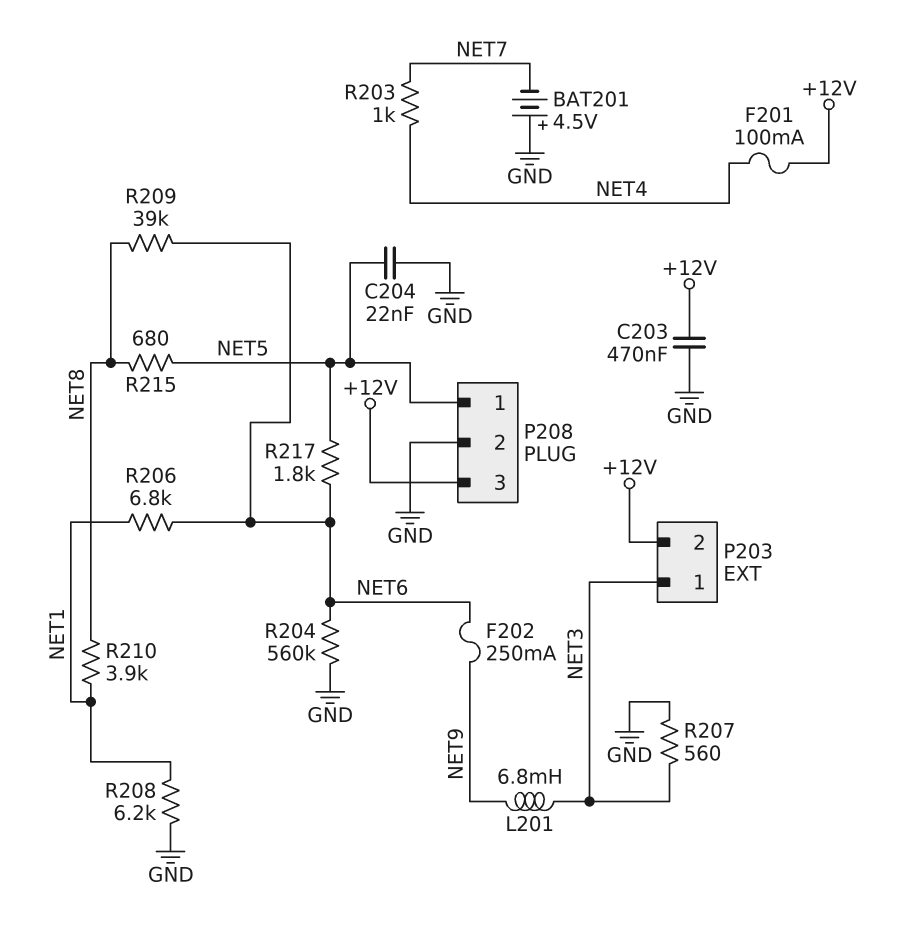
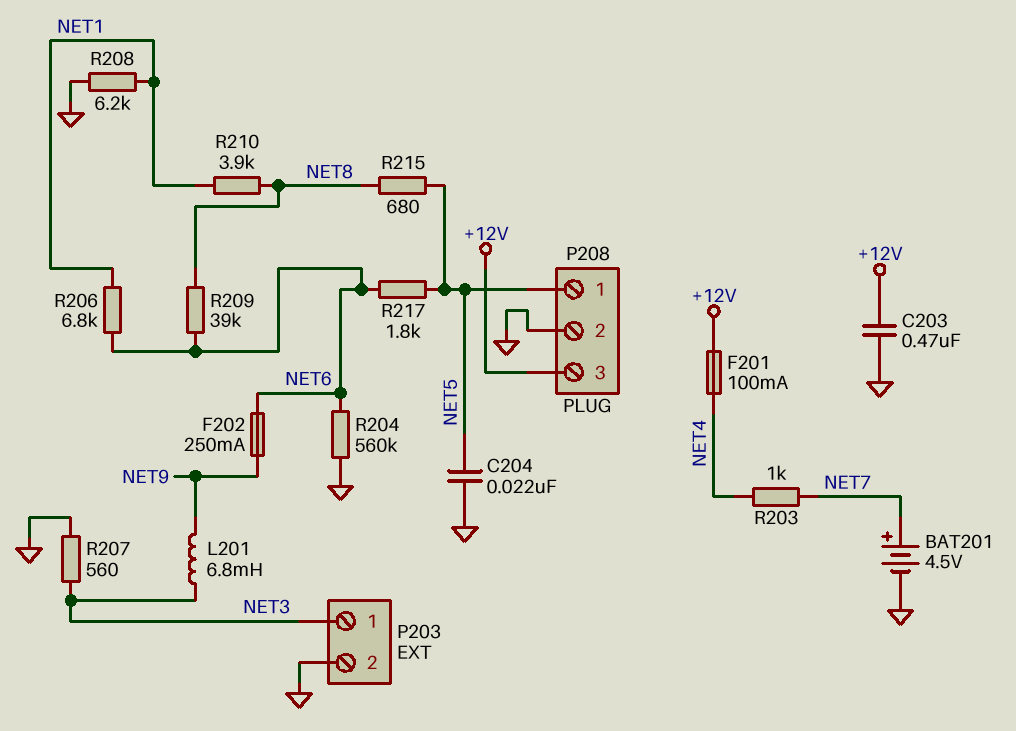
BAT201: 4.5V (plus GND, minus NET7) -> 4.5V (plus NET7, minus GND)
P203 pin 2: +12V -> GND

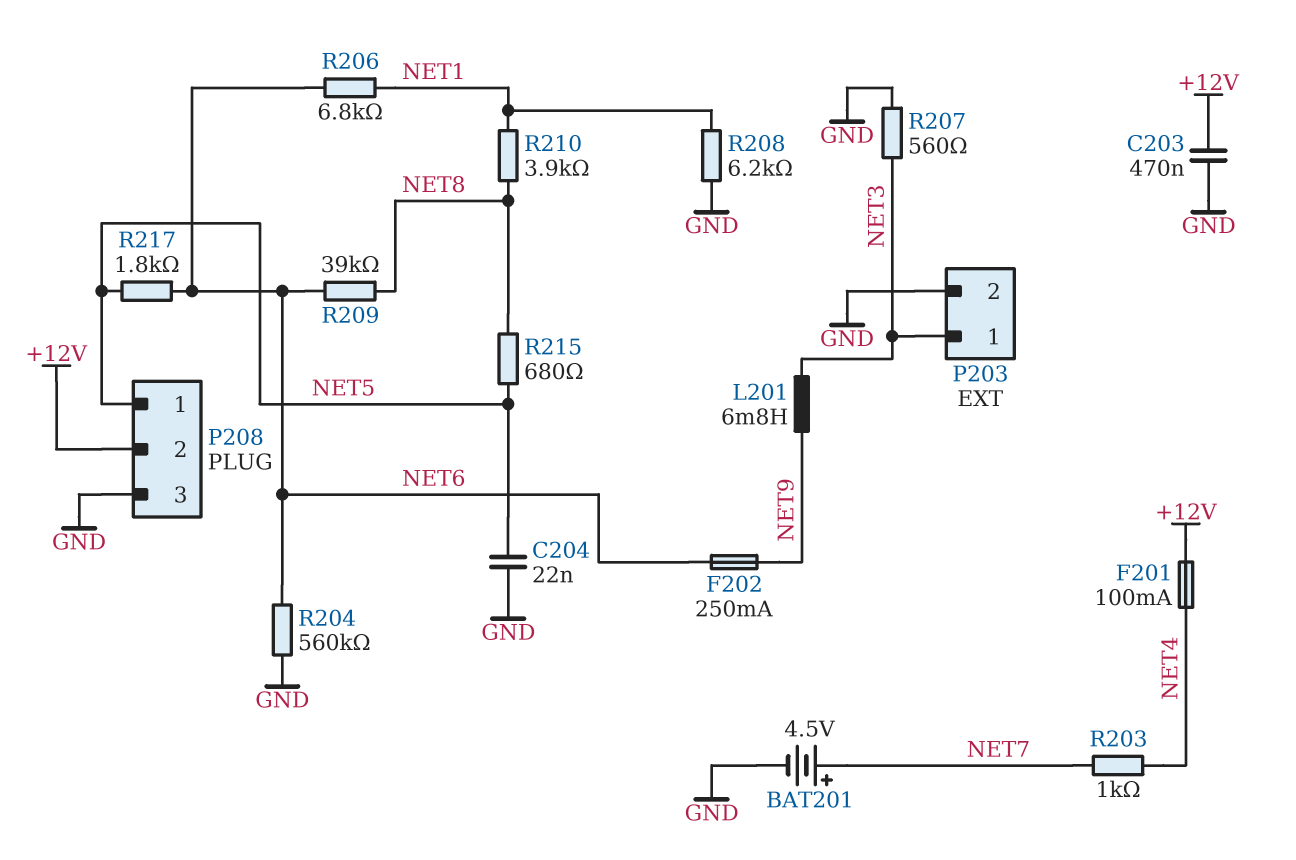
P208 pin 2: GND -> +12V
P208 pin 3: +12V -> GND

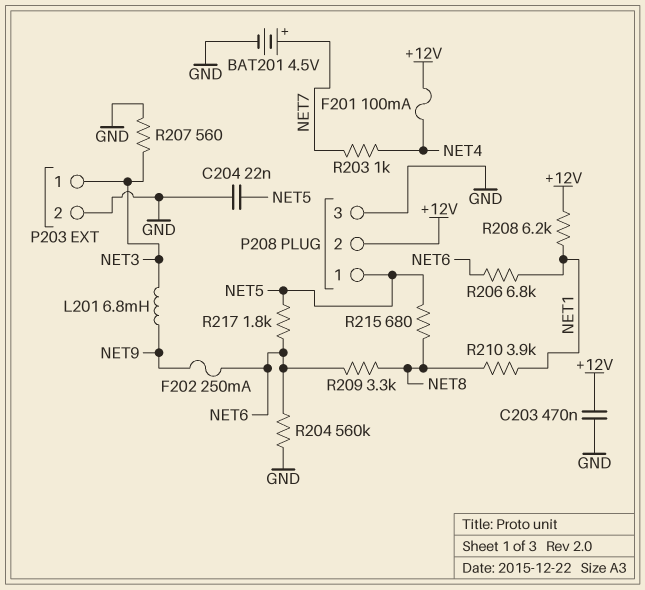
R208: 6.2k (GND, NET1) -> 6.2k (+12V, NET1)
R209: 39k (NET6, NET8) -> 3.3k (NET6, NET8)

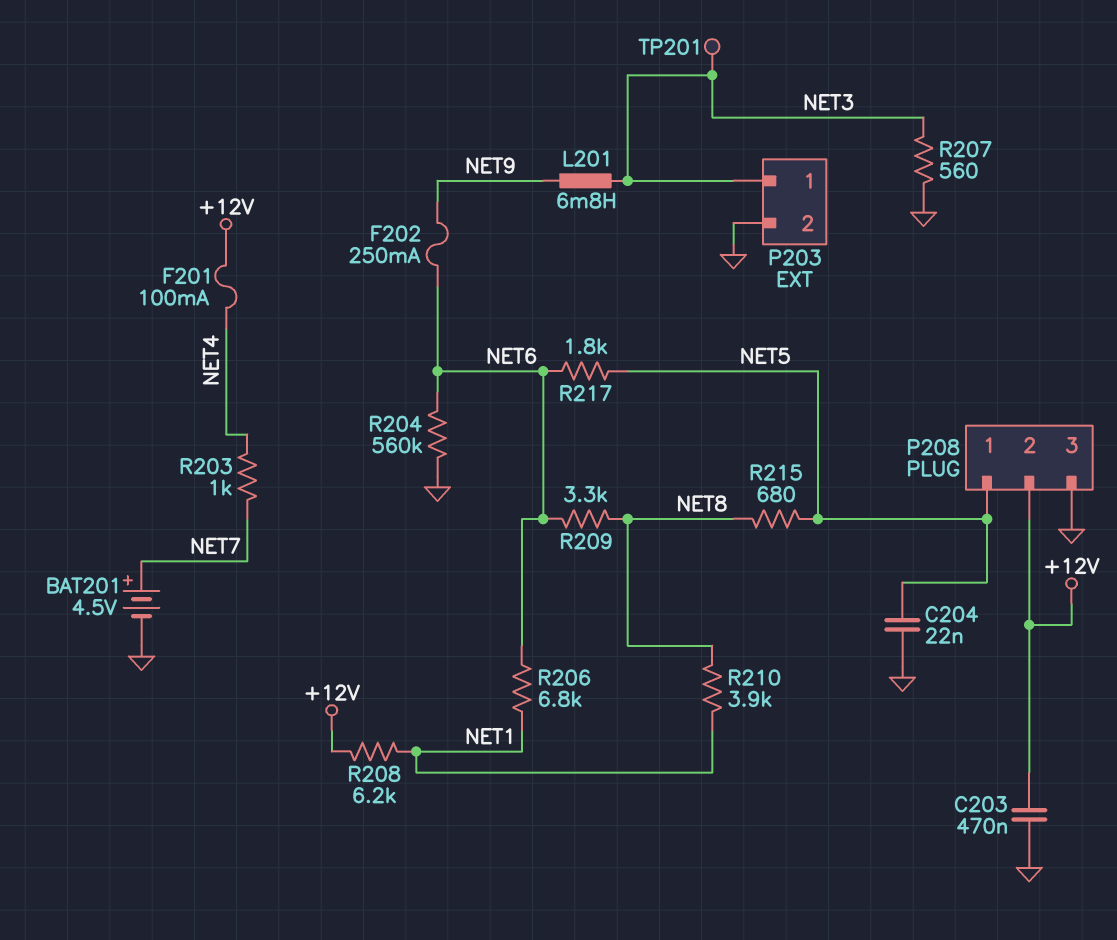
TP201: none -> test point (NET3)

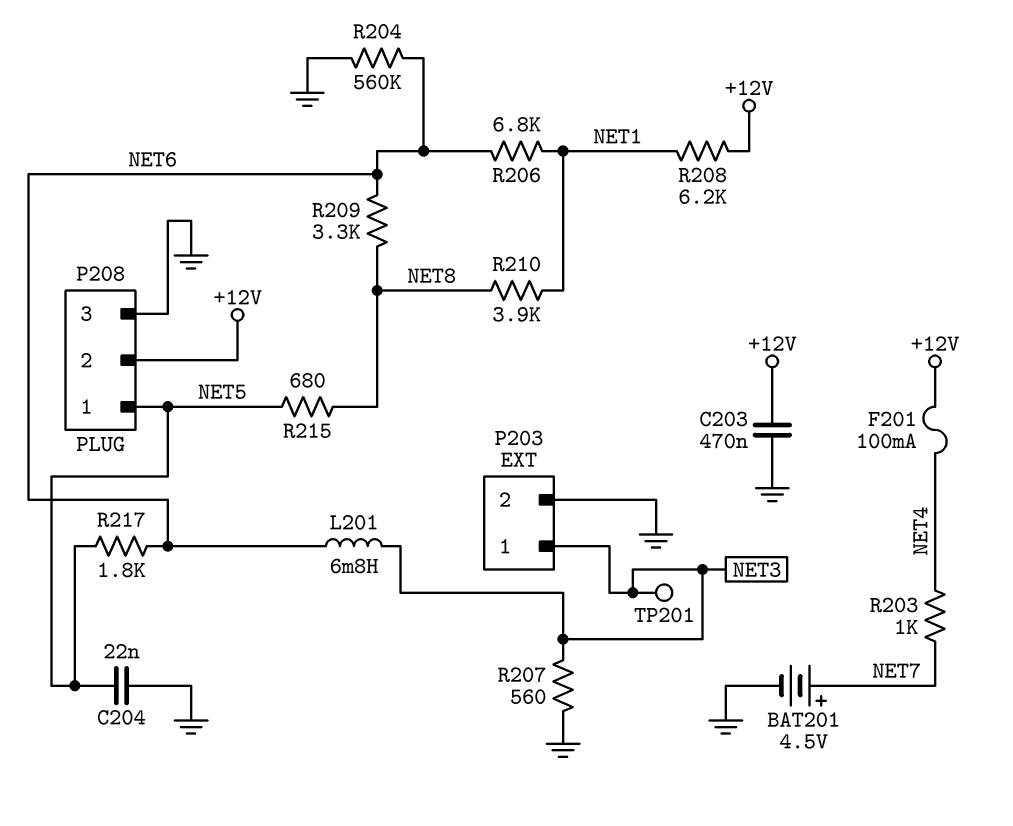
F202: 250mA (NET6, NET9) -> none
L201: 6.8mH (NET3, NET9) -> 6.8mH (NET3, NET6)

